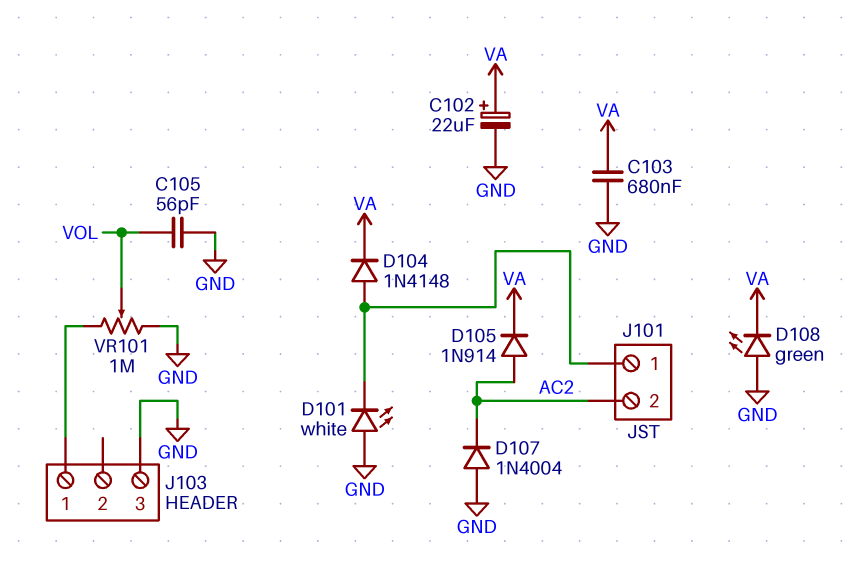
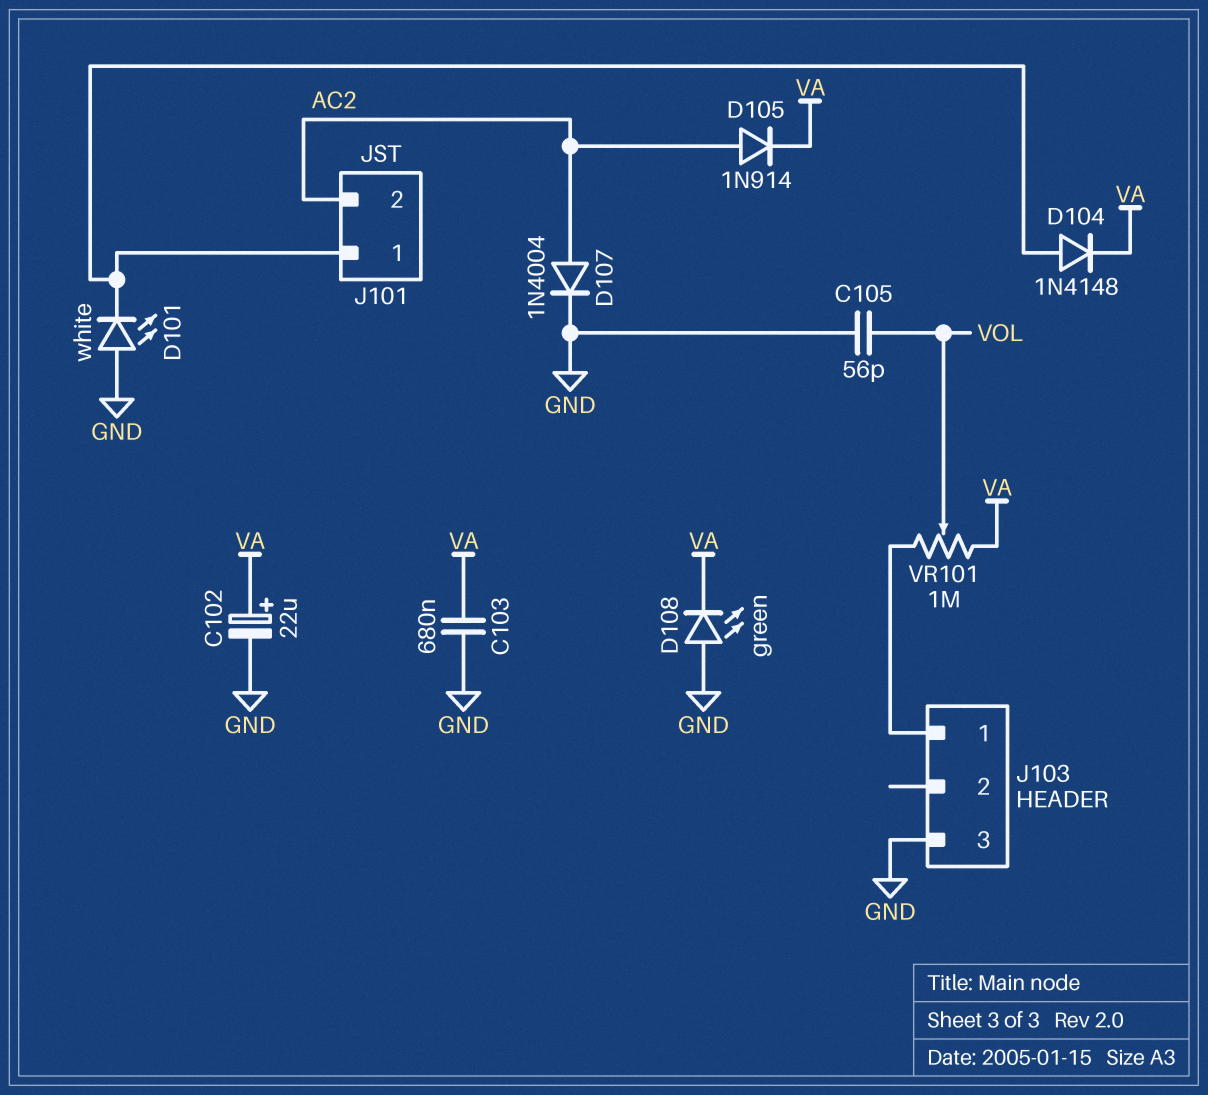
D107: diode 1N4004 (A GND, K AC2) -> diode 1N4004 (A AC2, K GND)
VR101: 1M (GND, J103/1, wiper VOL) -> 1M (J103/1, VA, wiper VOL)

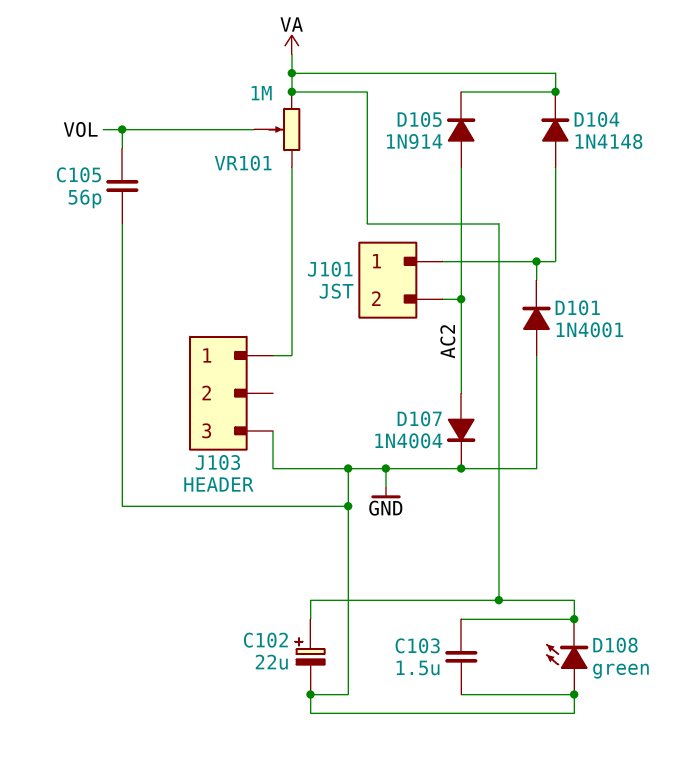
C103: 680nF (GND, VA) -> 1.5uF (GND, VA)
D101: LED white (A GND, K J101/1) -> diode 1N4001 (A GND, K J101/1)

